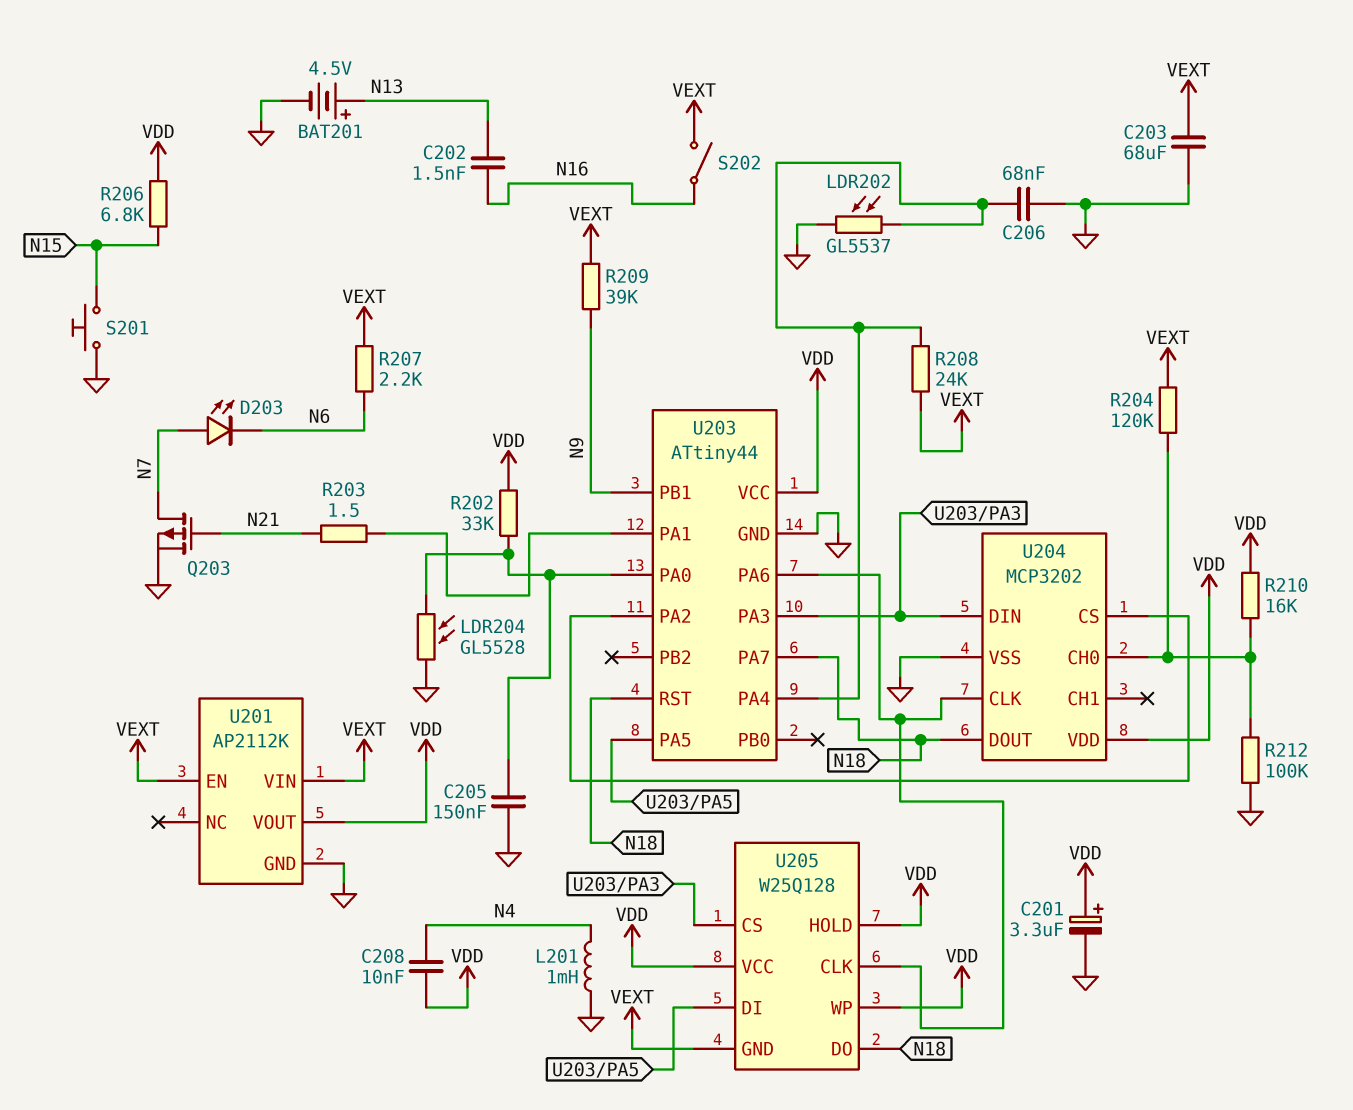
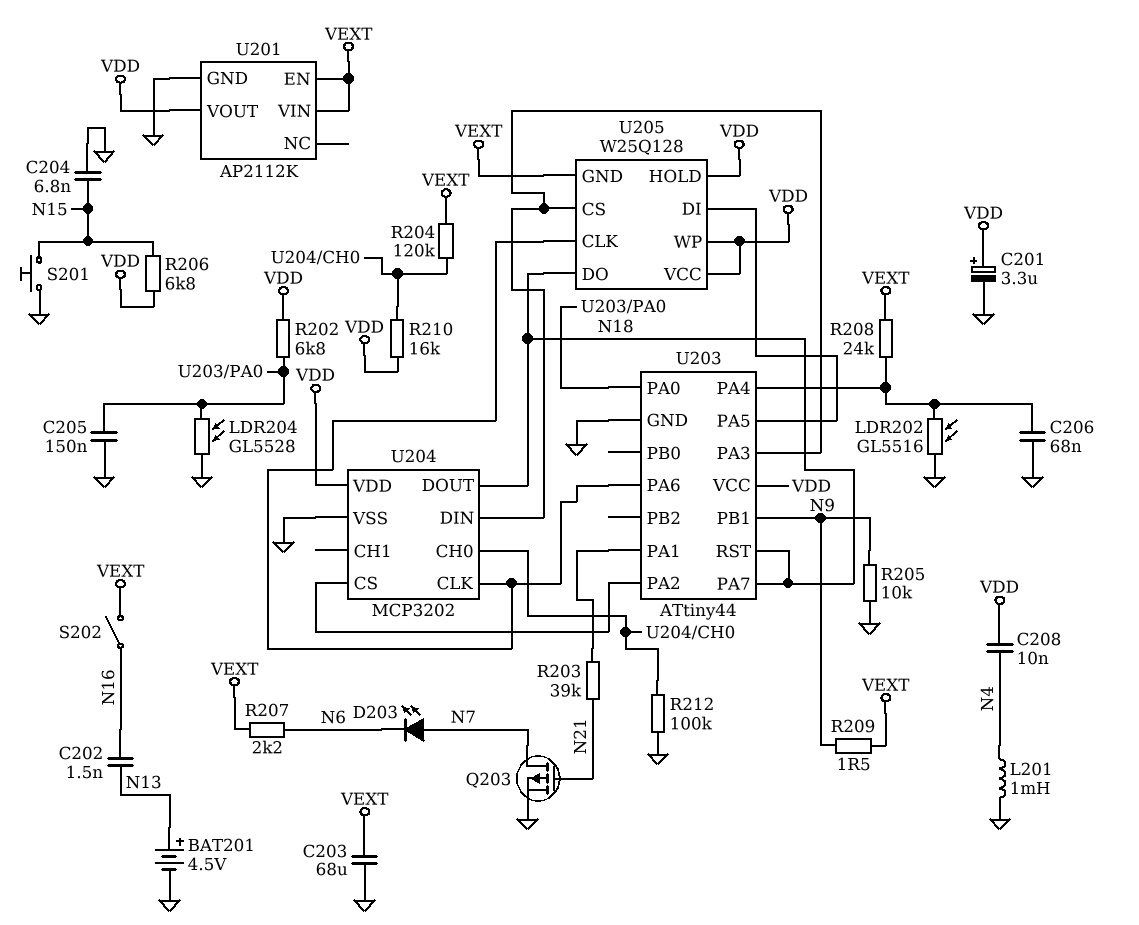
C204: none -> 6.8nF (GND, N15)
LDR202: GL5537 (GND, U203/PA4) -> GL5516 (GND, U203/PA4)
R202: 33k (U203/PA0, VDD) -> 6.8k (U203/PA0, VDD)
R203: 1.5 (N21, U203/PA1) -> 39k (N21, U203/PA1)
R205: none -> 10k (GND, N9)
R209: 39k (N9, VEXT) -> 1.5 (N9, VEXT)

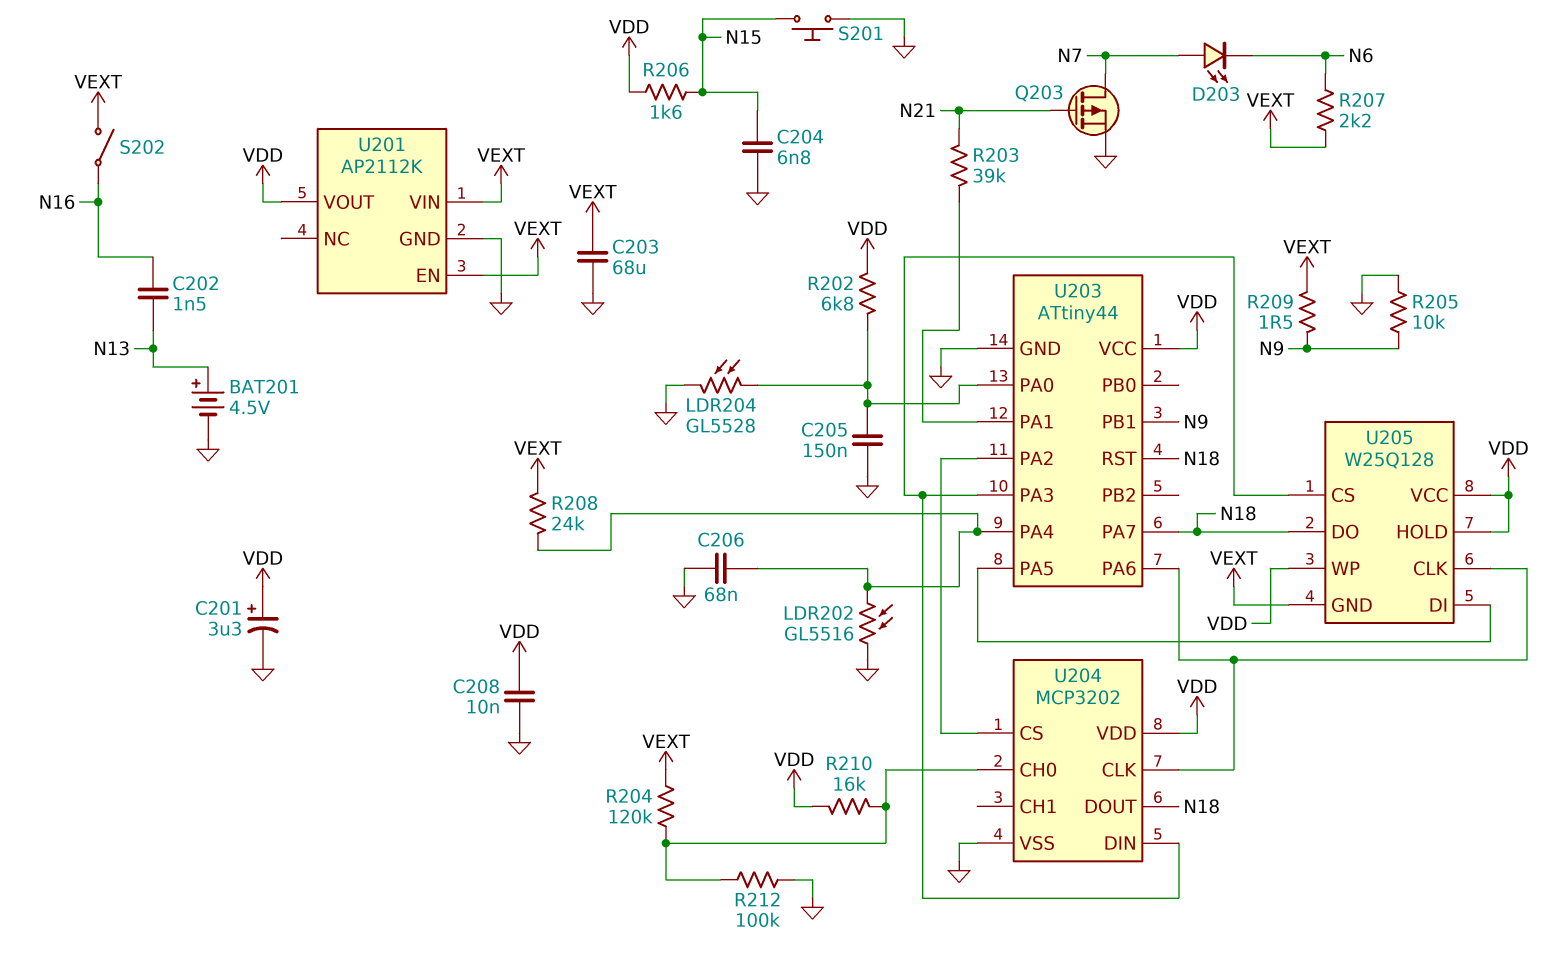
C208: 10nF (N4, VDD) -> 10nF (GND, VDD)
L201: 1mH (GND, N4) -> none
R206: 6.8k (N15, VDD) -> 1.6k (N15, VDD)

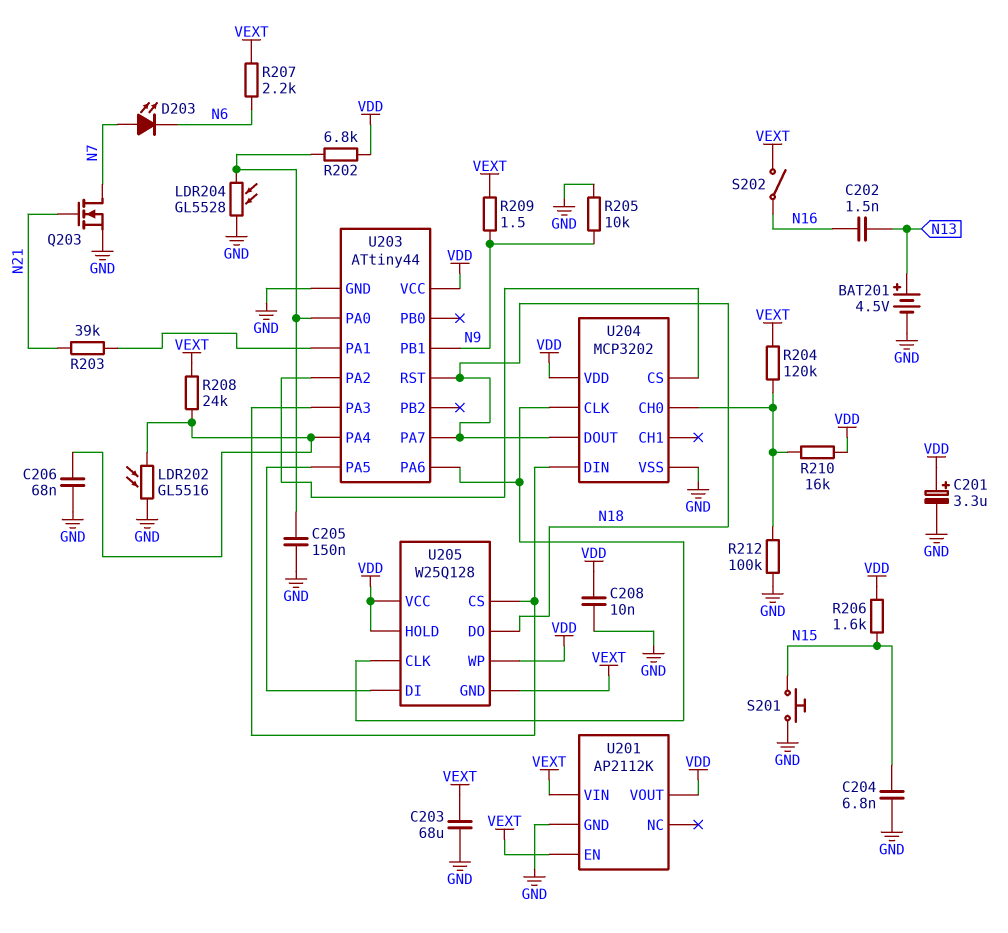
Q203: PMOS (G N21, D N7, S GND) -> NMOS (G N21, D N7, S GND)

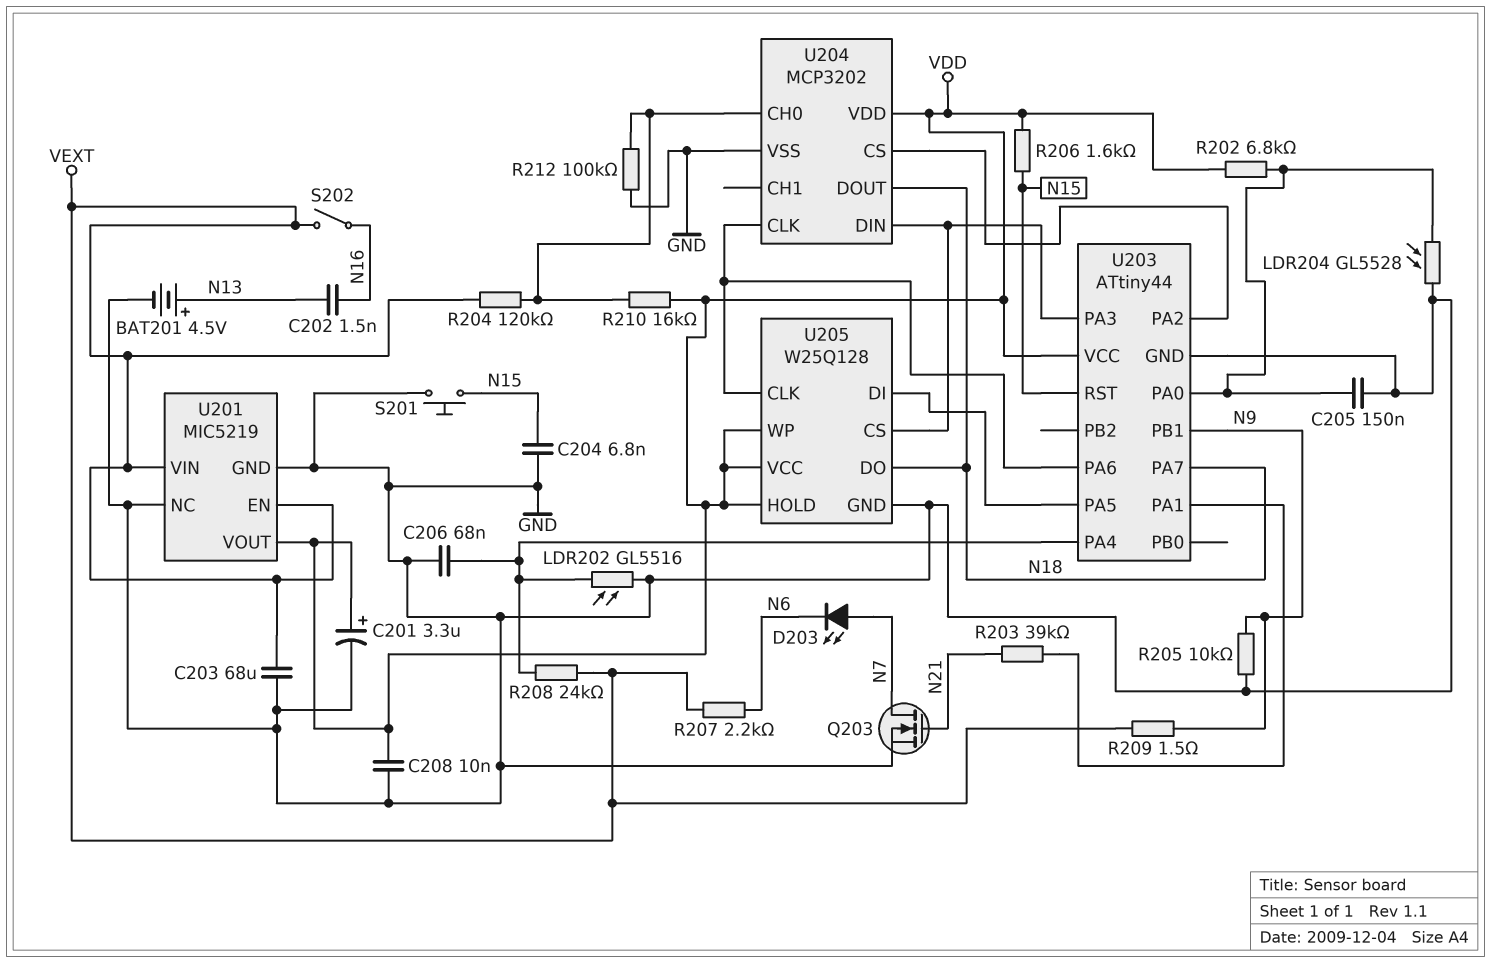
U201: AP2112K -> MIC5219
U201 pin NC: none -> GND
U203 pin RST: N18 -> N15
U205 pin GND: VEXT -> GND

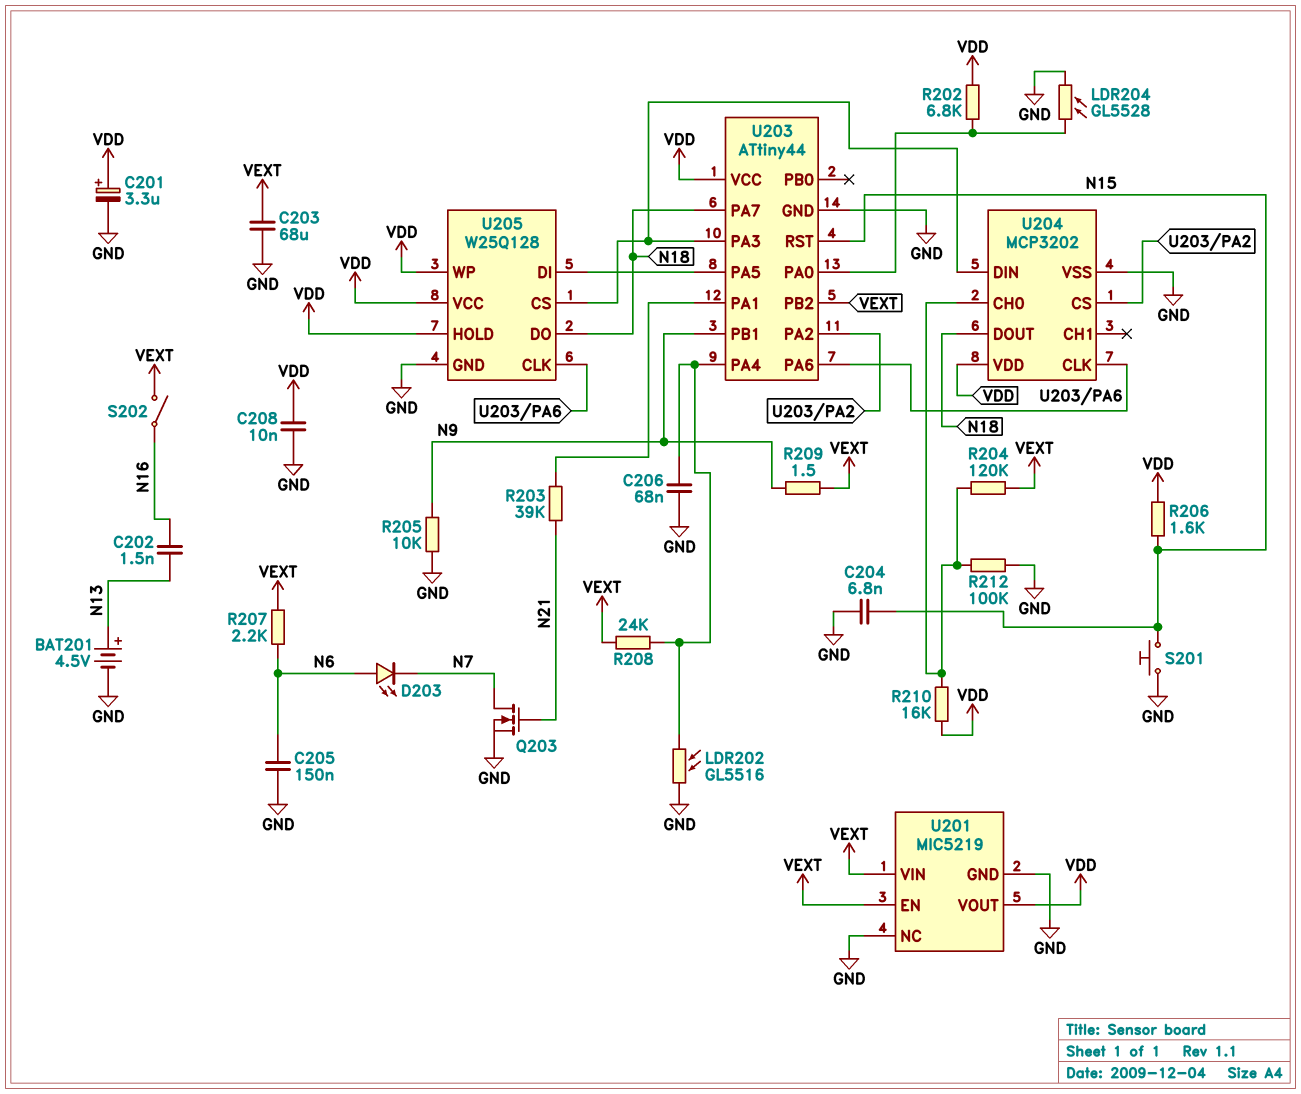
C205: 150nF (GND, U203/PA0) -> 150nF (GND, N6)
D203: LED (A N7, K N6) -> LED (A N6, K N7)
U203 pin PB2: none -> VEXT

